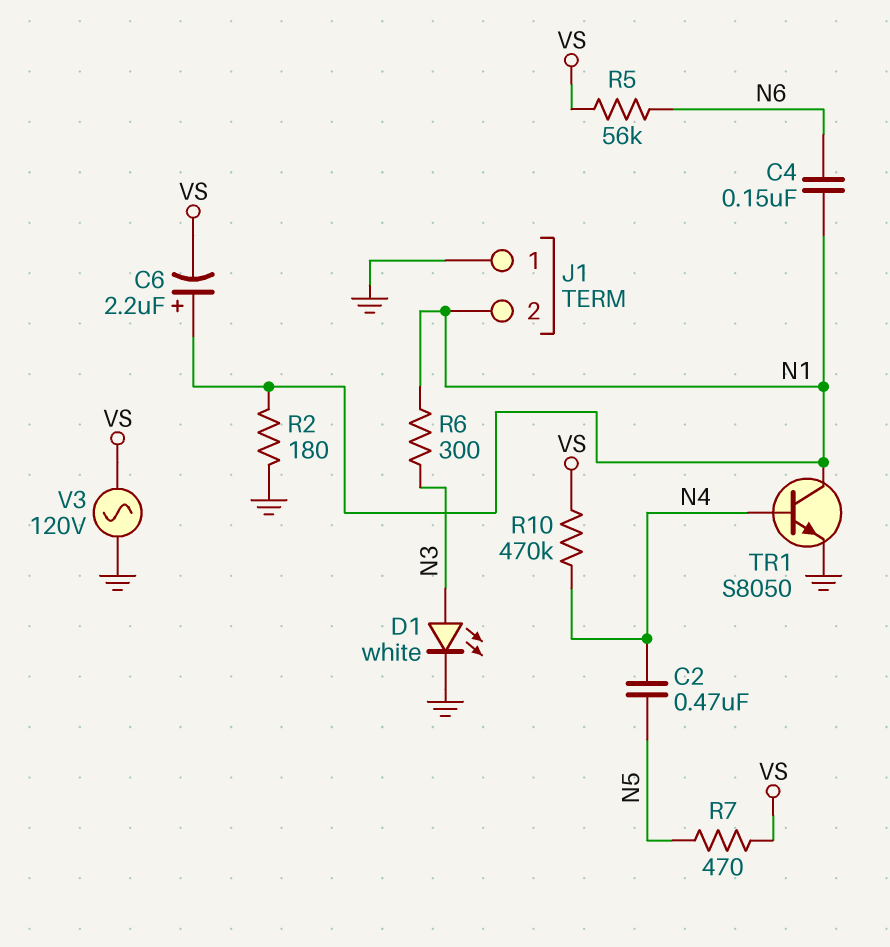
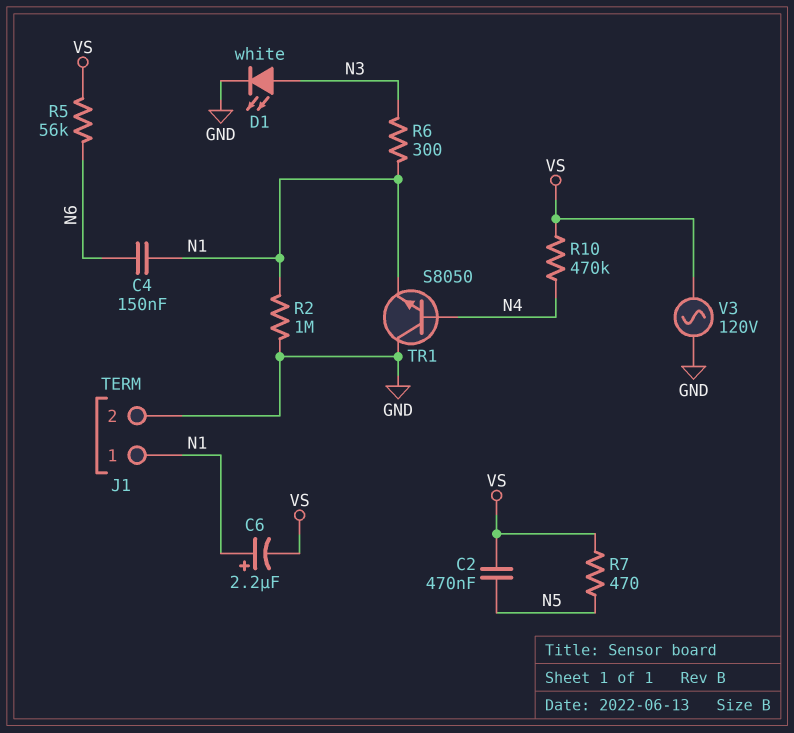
C2: 470nF (N4, N5) -> 470nF (N5, VS)
J1 pin 1: GND -> N1
J1 pin 2: N1 -> GND
R2: 180 (GND, N1) -> 1M (GND, N1)
TR1: NPN S8050 (B N4, C N1, E GND) -> NPN S8050 (B N4, C GND, E N1)

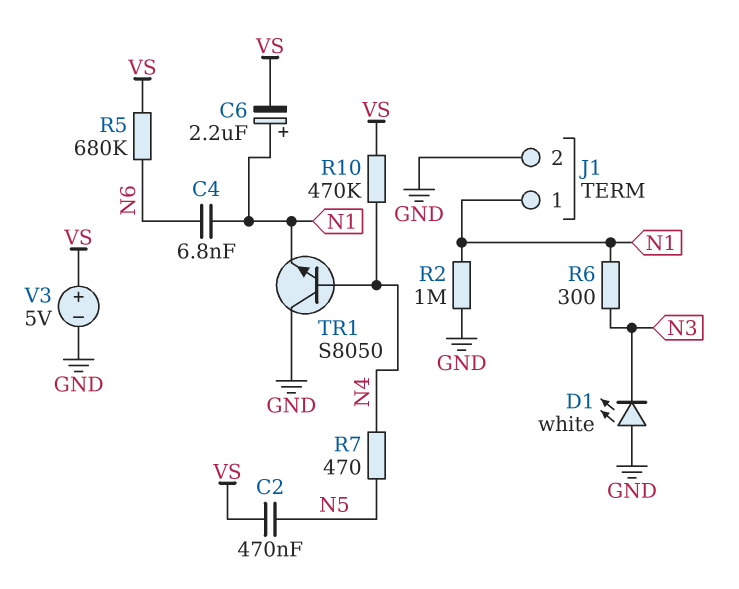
C4: 150nF (N1, N6) -> 6.8nF (N1, N6)
D1: LED white (A N3, K GND) -> LED white (A GND, K N3)
R5: 56k (N6, VS) -> 680k (N6, VS)
R7: 470 (N5, VS) -> 470 (N4, N5)
V3: AC 120V (GND, VS) -> 5V (plus VS, minus GND)

